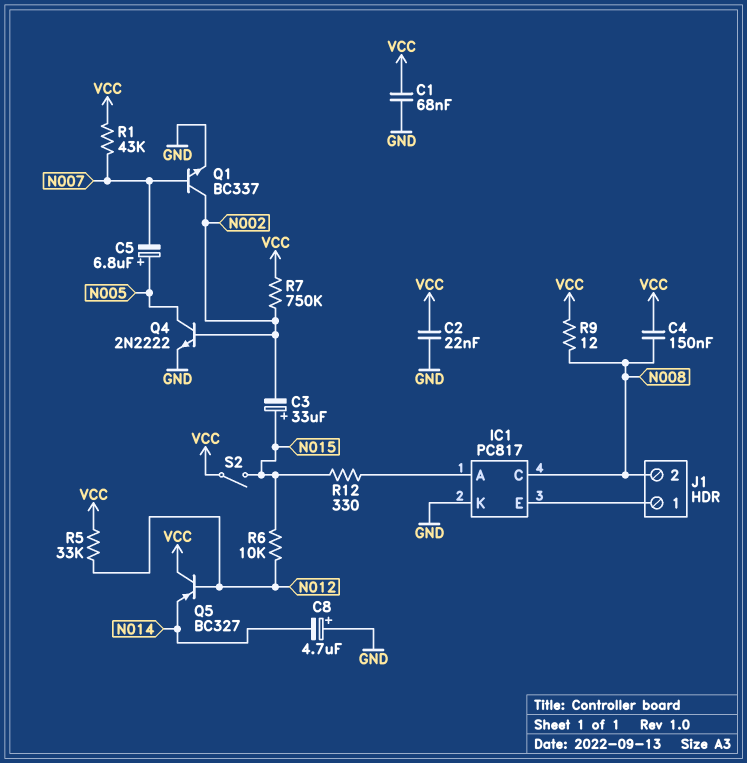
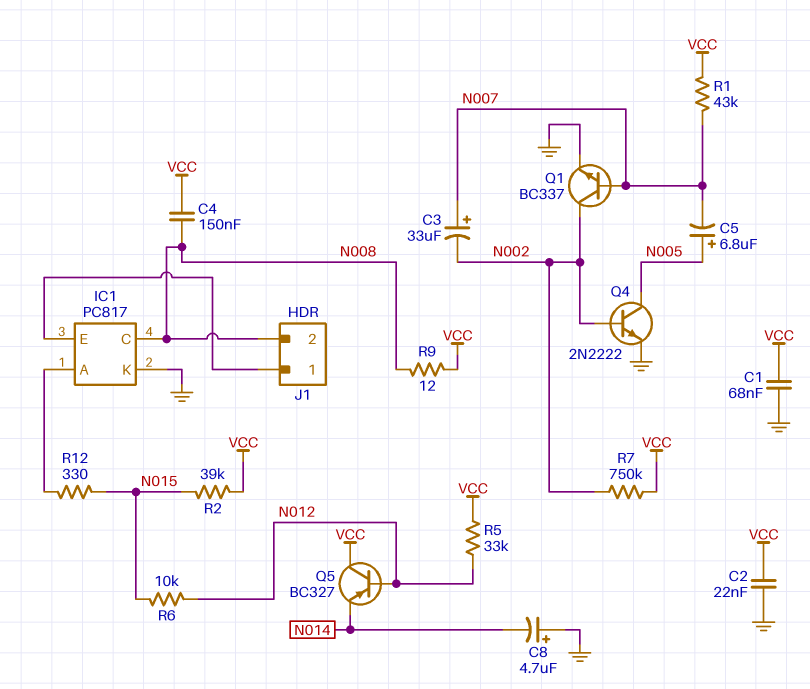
C3: 33uF (plus N015, minus N002) -> 33uF (plus N007, minus N002)
R2: none -> 39k (N015, VCC)
S2: switch (N015, VCC) -> none

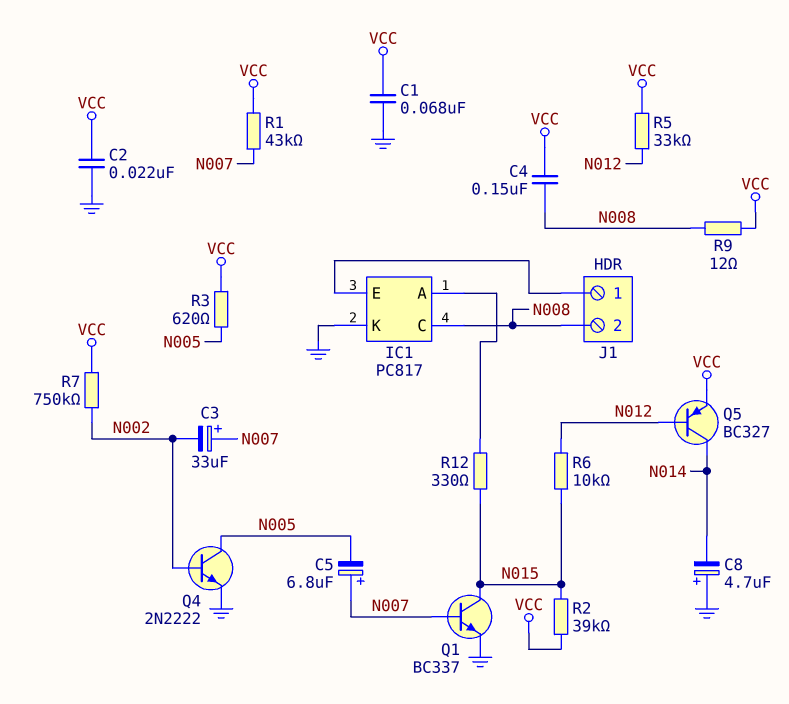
C5: 6.8uF (plus N005, minus N007) -> 6.8uF (plus N007, minus N005)
Q1: NPN BC337 (B N007, C N002, E GND) -> NPN BC337 (B N007, C N015, E GND)
Q5: PNP BC327 (B N012, C VCC, E N014) -> PNP BC327 (B N012, C N014, E VCC)
R3: none -> 620 (N005, VCC)

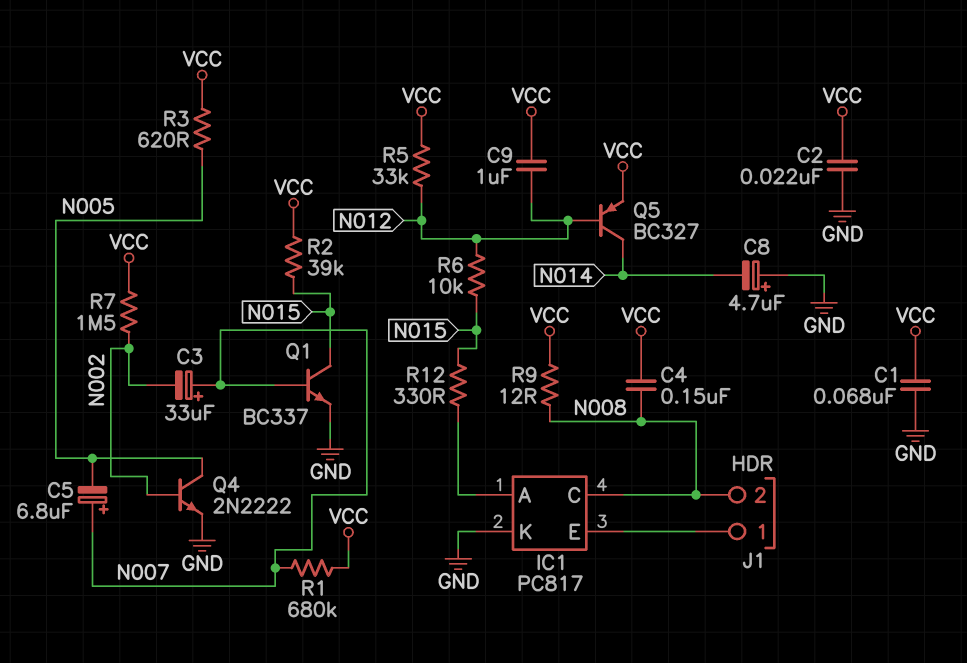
C9: none -> 1uF (N012, VCC)
R1: 43k (N007, VCC) -> 680k (N007, VCC)
R7: 750k (N002, VCC) -> 1.5M (N002, VCC)

